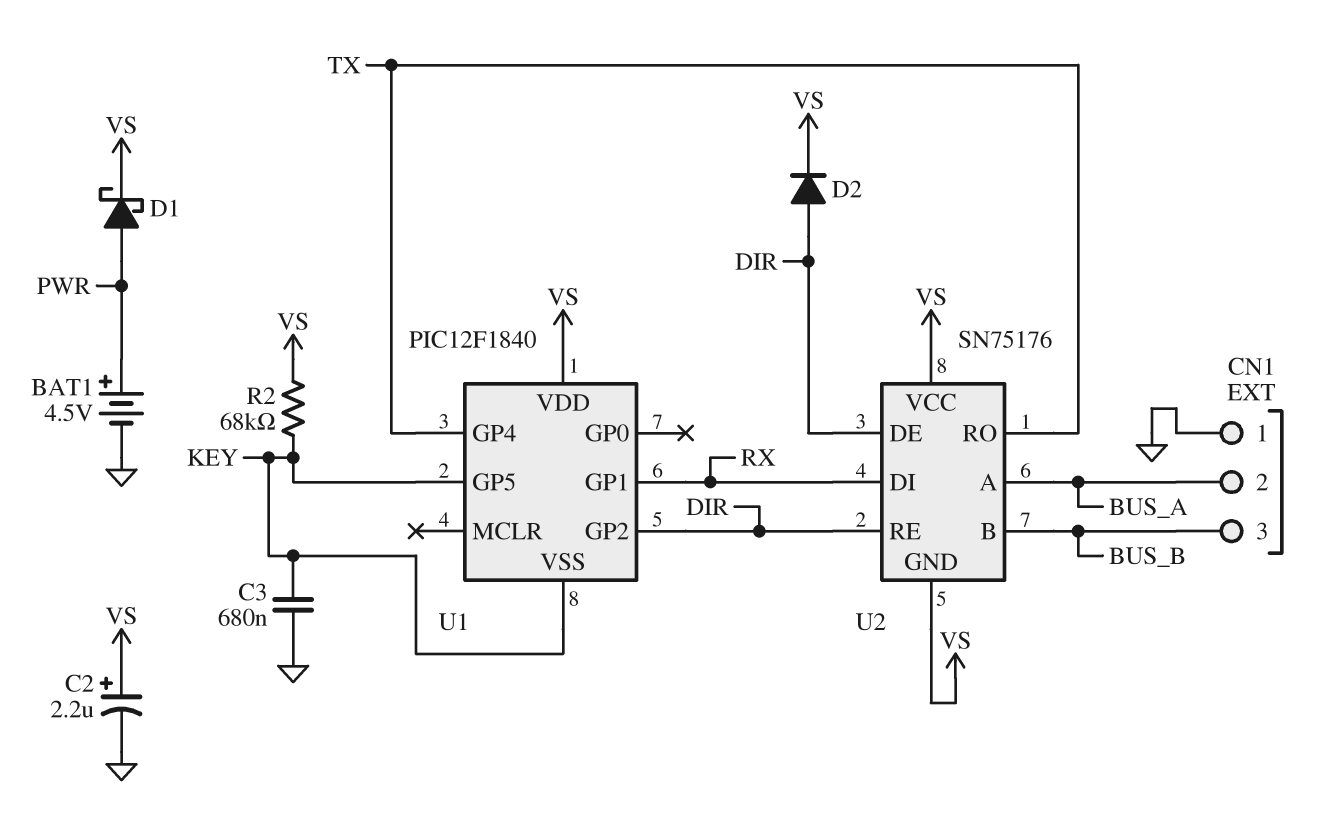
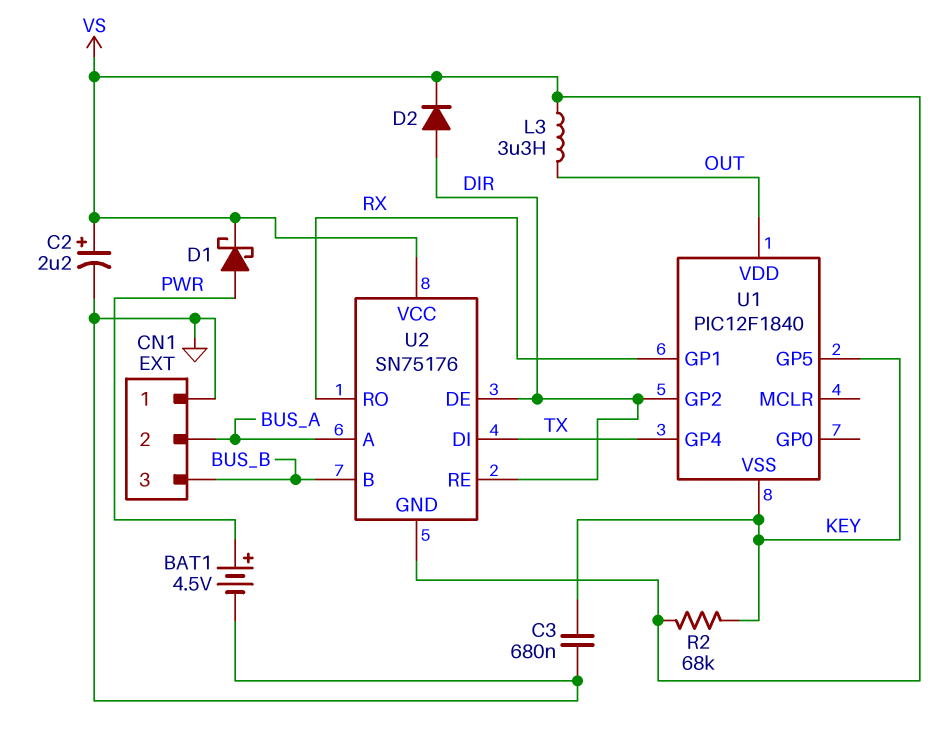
L3: none -> 3.3uH (OUT, VS)
U1 pin VDD: VS -> OUT
U2 pin DI: RX -> TX
U2 pin RO: TX -> RX

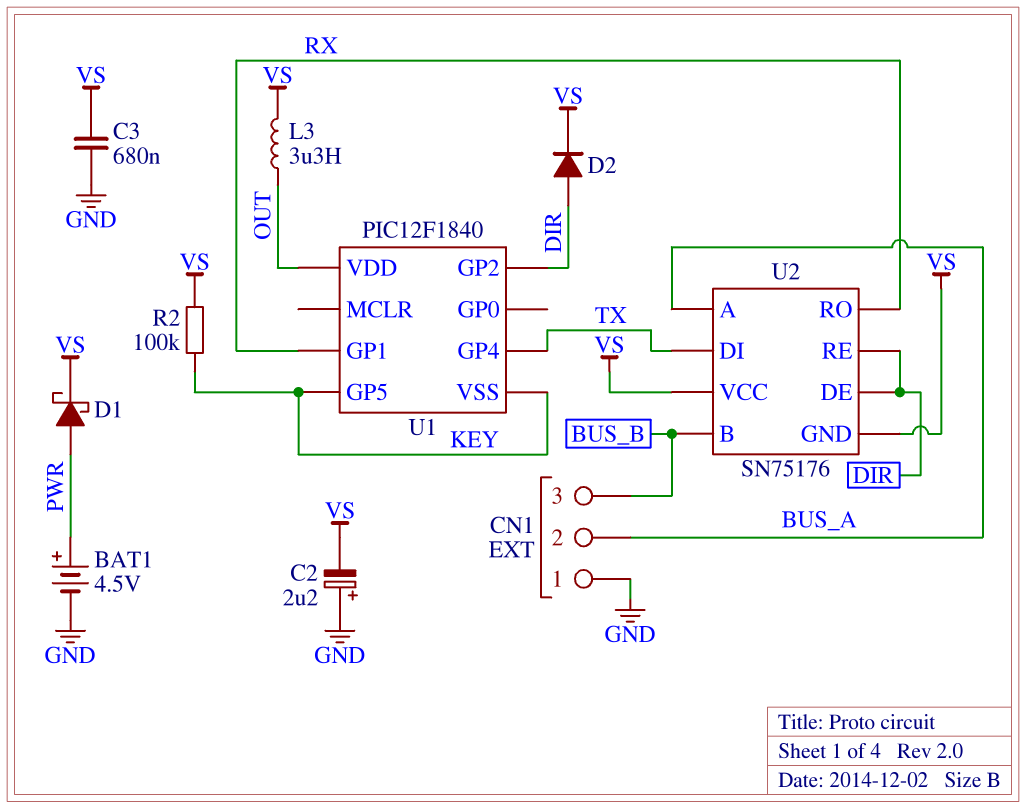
C2: 2.2uF (plus VS, minus GND) -> 2.2uF (plus GND, minus VS)
C3: 680nF (GND, KEY) -> 680nF (GND, VS)
R2: 68k (KEY, VS) -> 100k (KEY, VS)

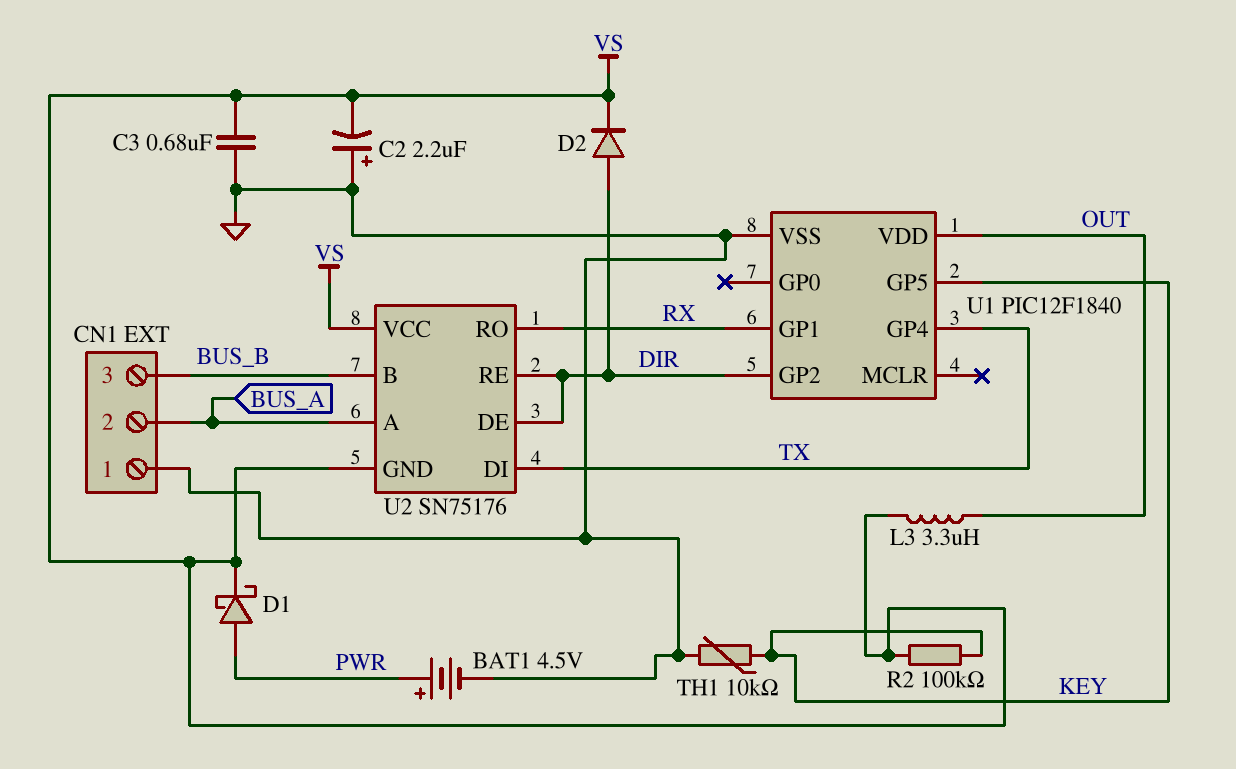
TH1: none -> 10k (GND, KEY)
U1 pin VSS: KEY -> GND

